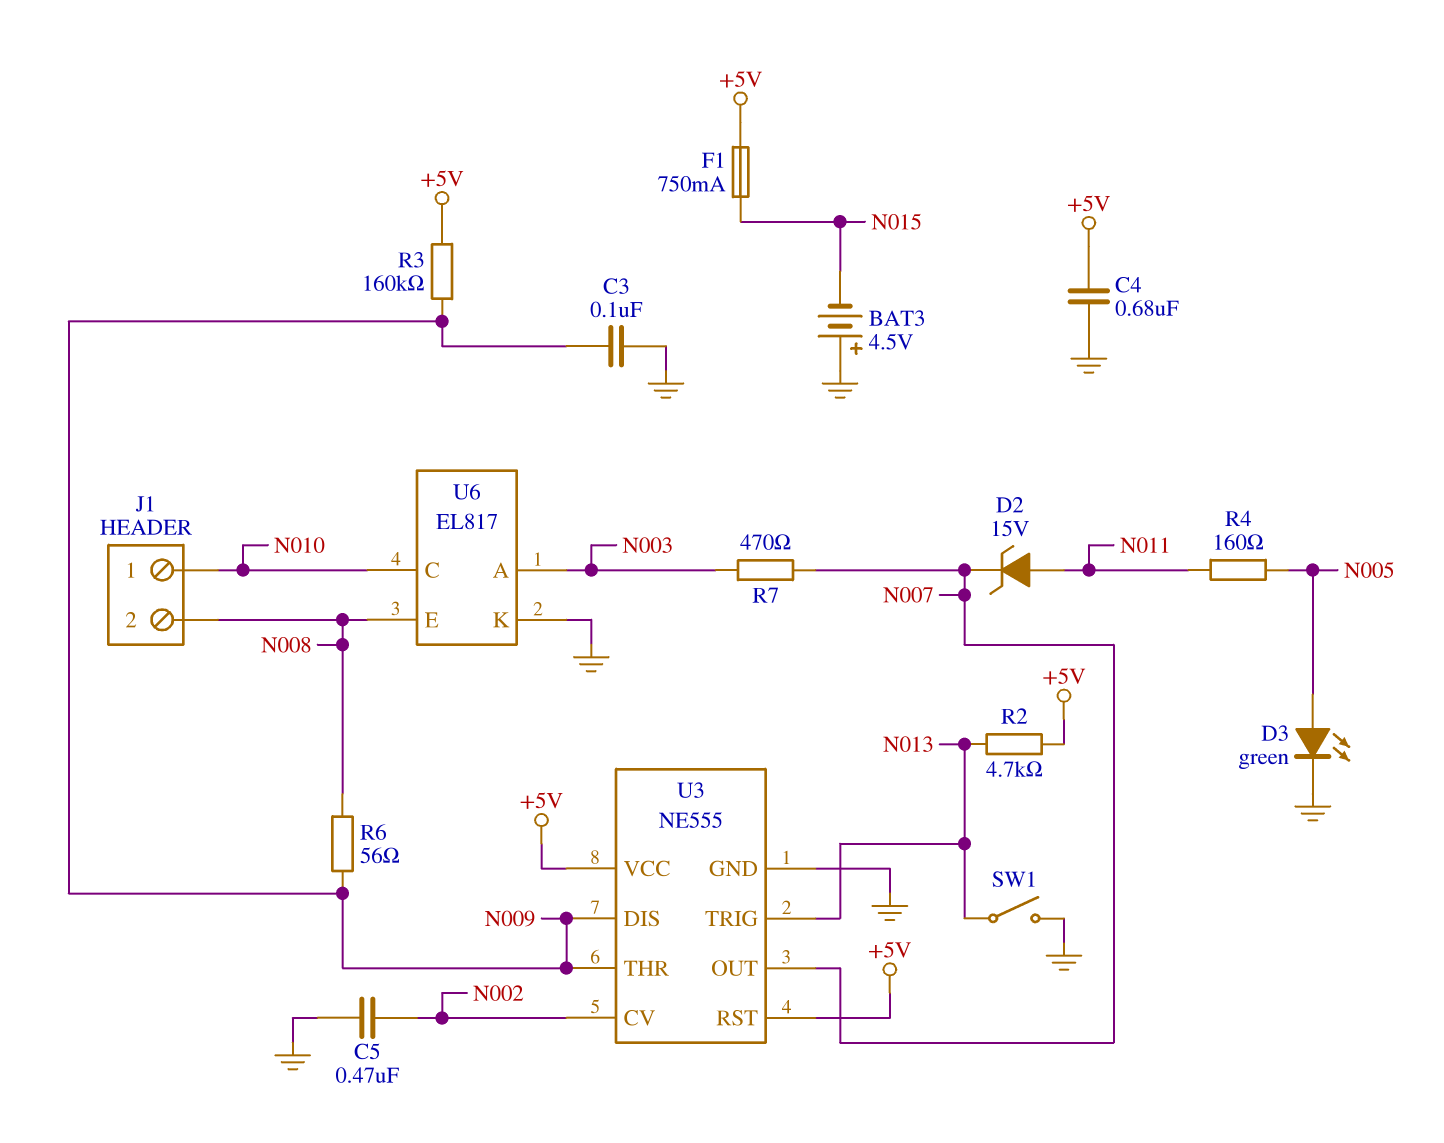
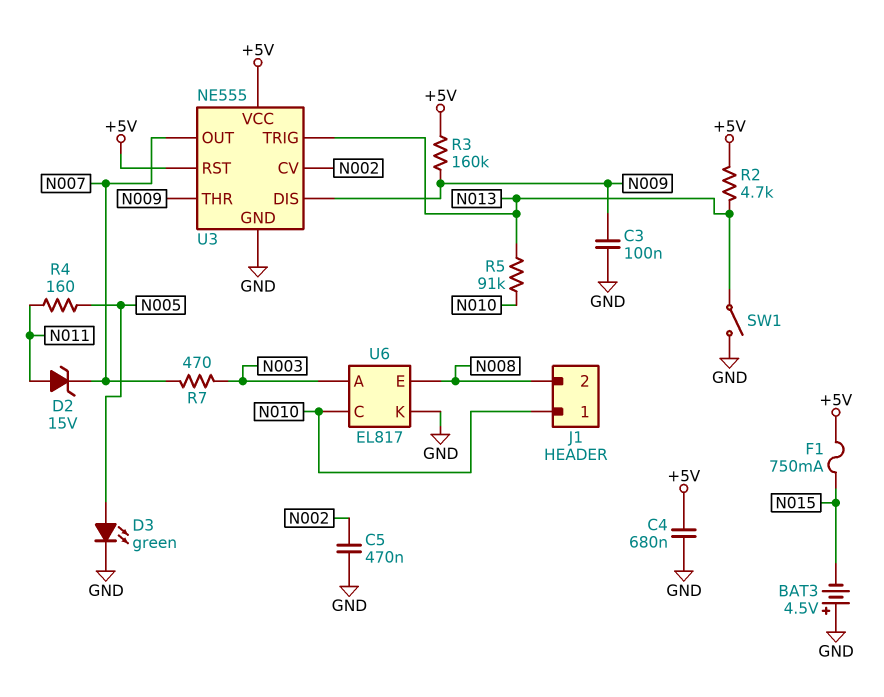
R5: none -> 91k (N010, N013)
R6: 56 (N008, N009) -> none

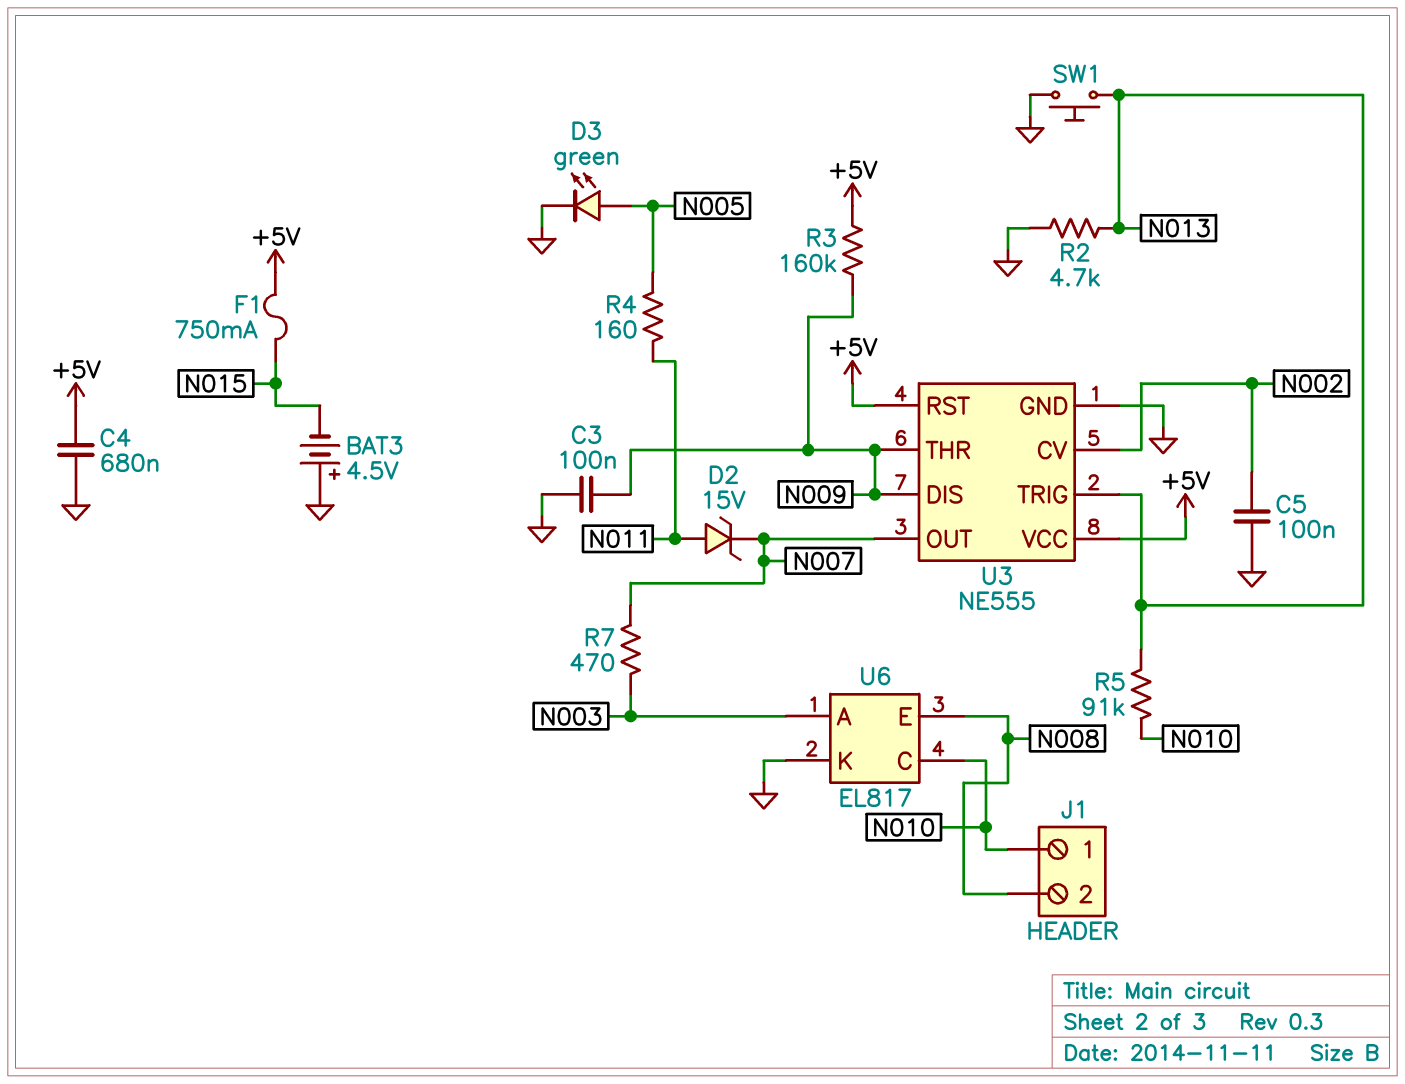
C5: 470nF (GND, N002) -> 100nF (GND, N002)
R2: 4.7k (+5V, N013) -> 4.7k (GND, N013)
SW1: switch (GND, N013) -> button (GND, N013)

